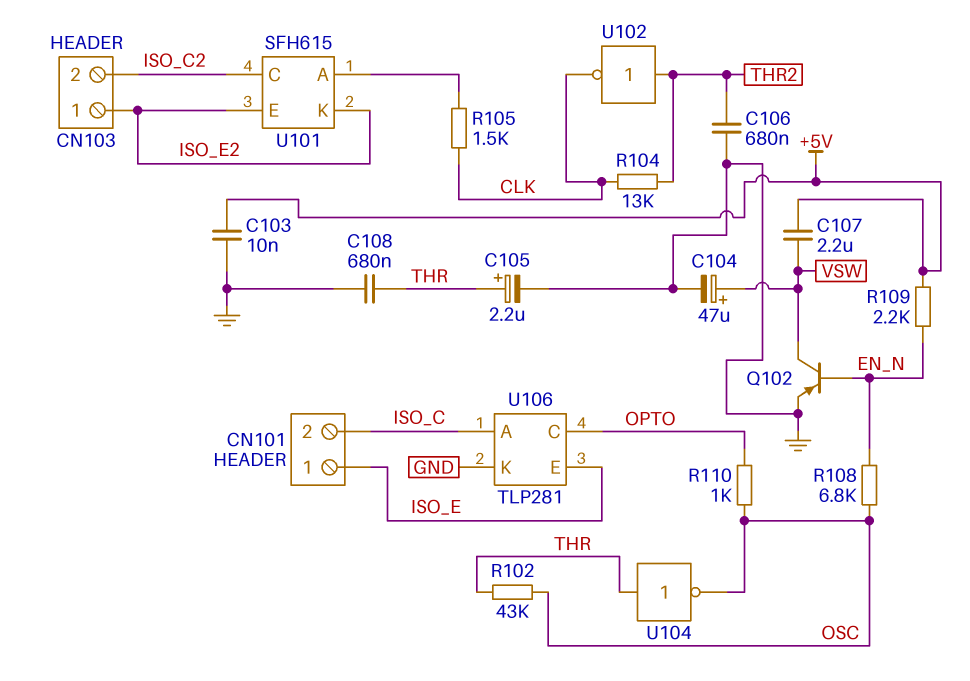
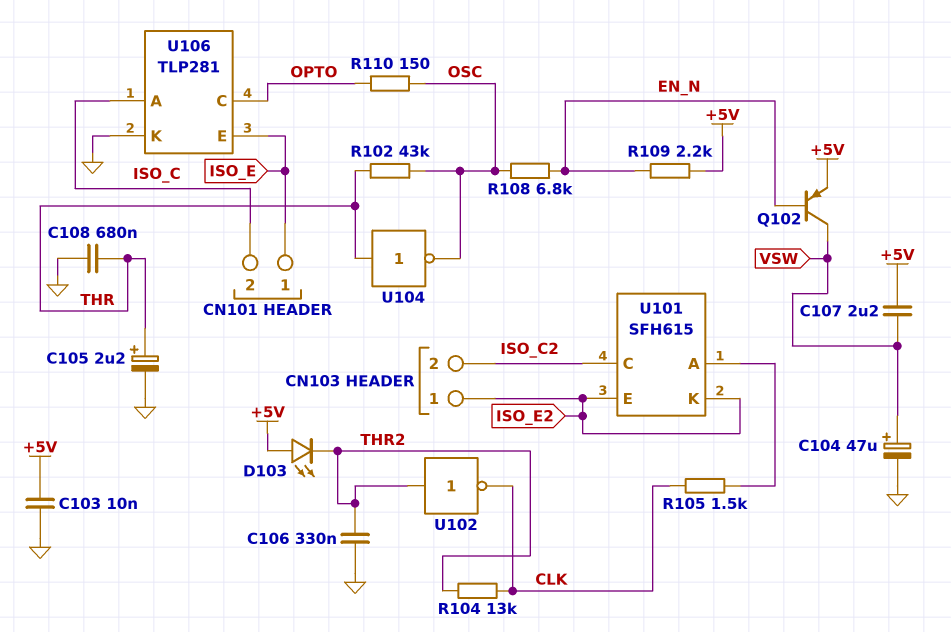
C106: 680nF (GND, THR2) -> 330nF (GND, THR2)
D103: none -> LED (A +5V, K THR2)
Q102: PNP (B EN_N, C VSW, E GND) -> PNP (B EN_N, C VSW, E +5V)
R110: 1k (OPTO, OSC) -> 150 (OPTO, OSC)

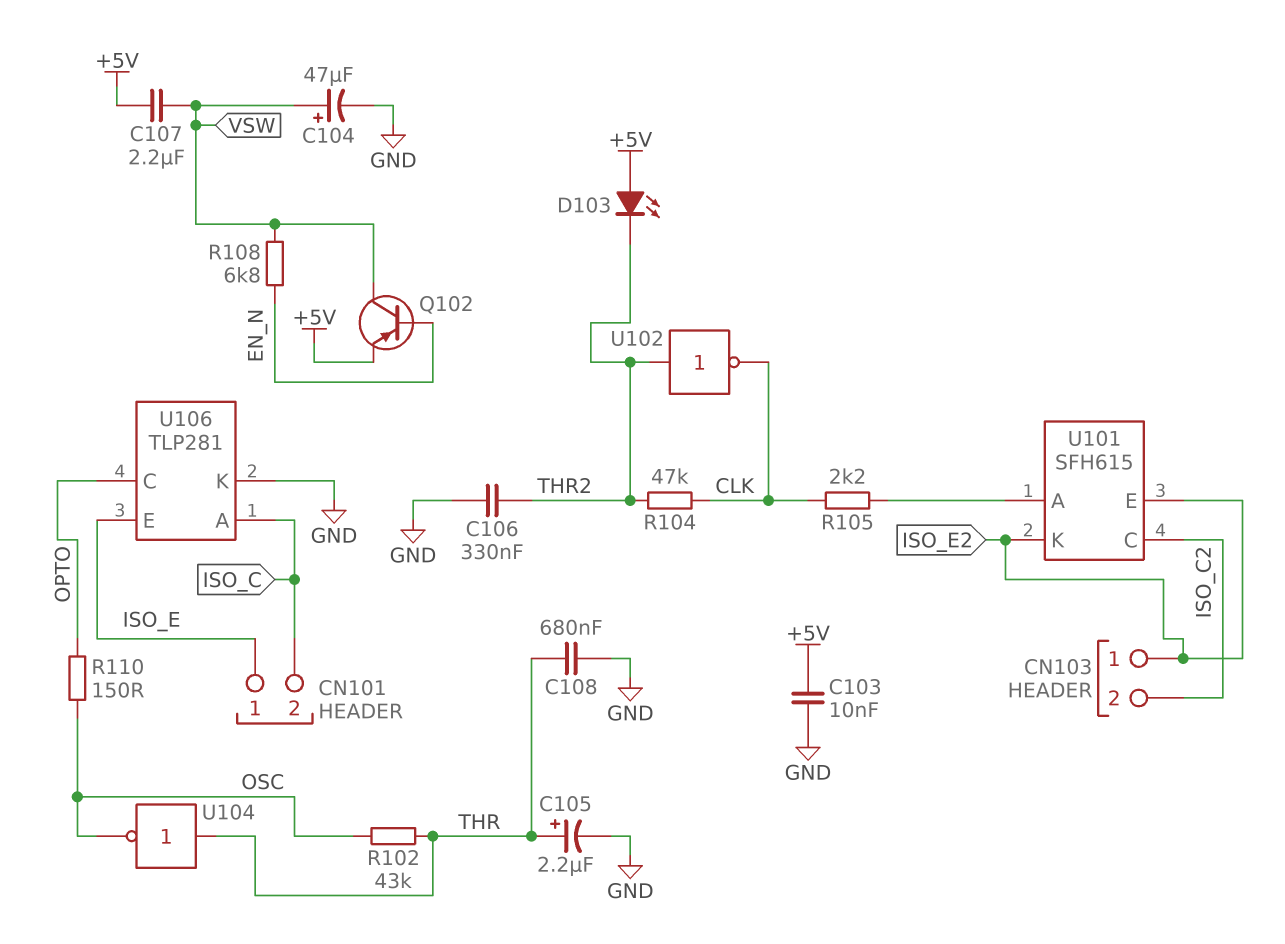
R104: 13k (CLK, THR2) -> 47k (CLK, THR2)
R105: 1.5k (CLK, U101/A) -> 2.2k (CLK, U101/A)
R108: 6.8k (EN_N, OSC) -> 6.8k (EN_N, VSW)
R109: 2.2k (+5V, EN_N) -> none

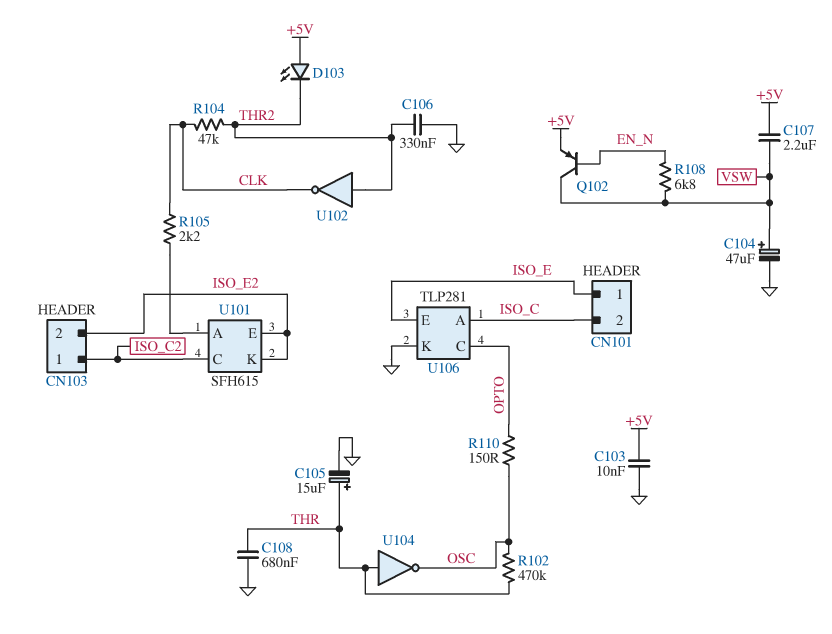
C105: 2.2uF (plus THR, minus GND) -> 15uF (plus THR, minus GND)
CN103 pin 1: ISO_E2 -> ISO_C2
CN103 pin 2: ISO_C2 -> ISO_E2
R102: 43k (OSC, THR) -> 470k (OSC, THR)

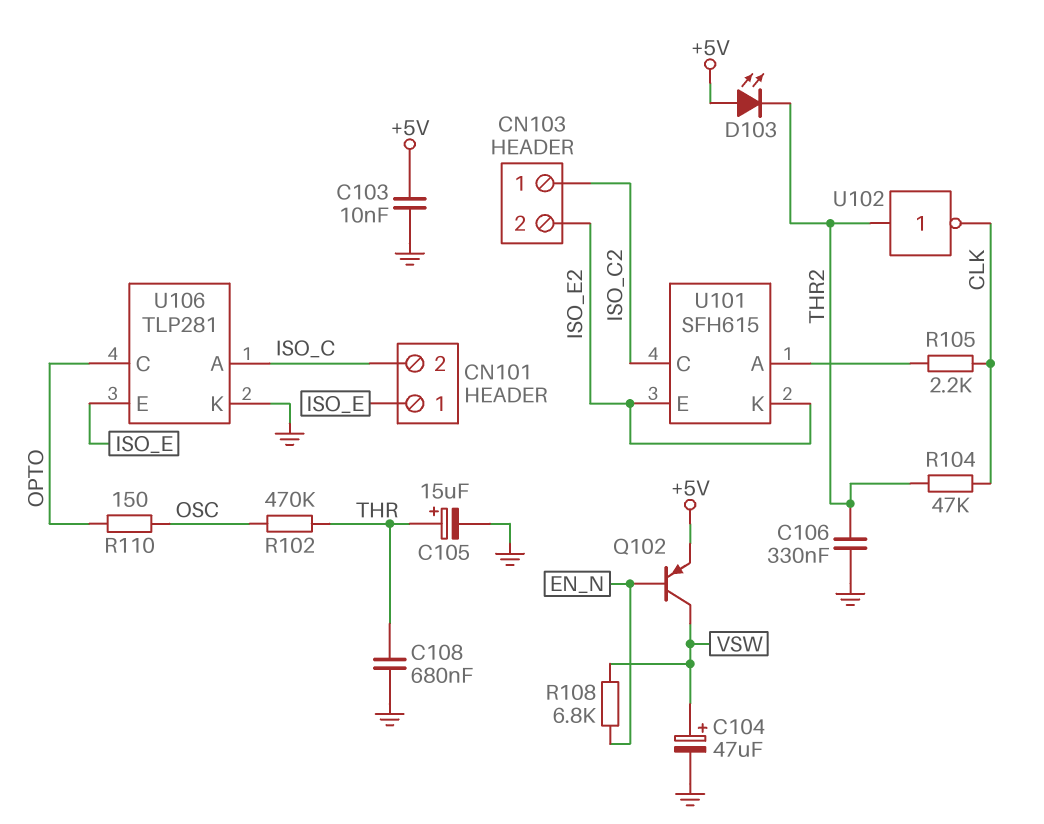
C107: 2.2uF (+5V, VSW) -> none
U104: NOT (in THR, out OSC) -> none

